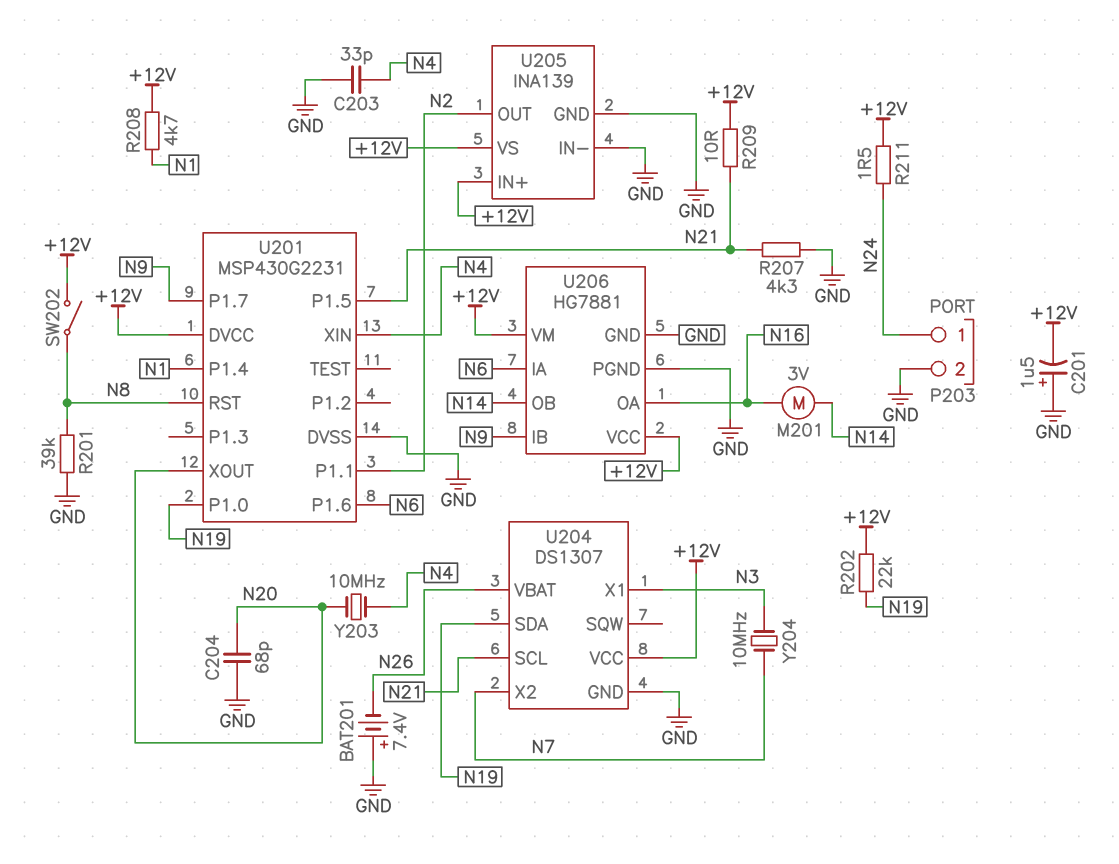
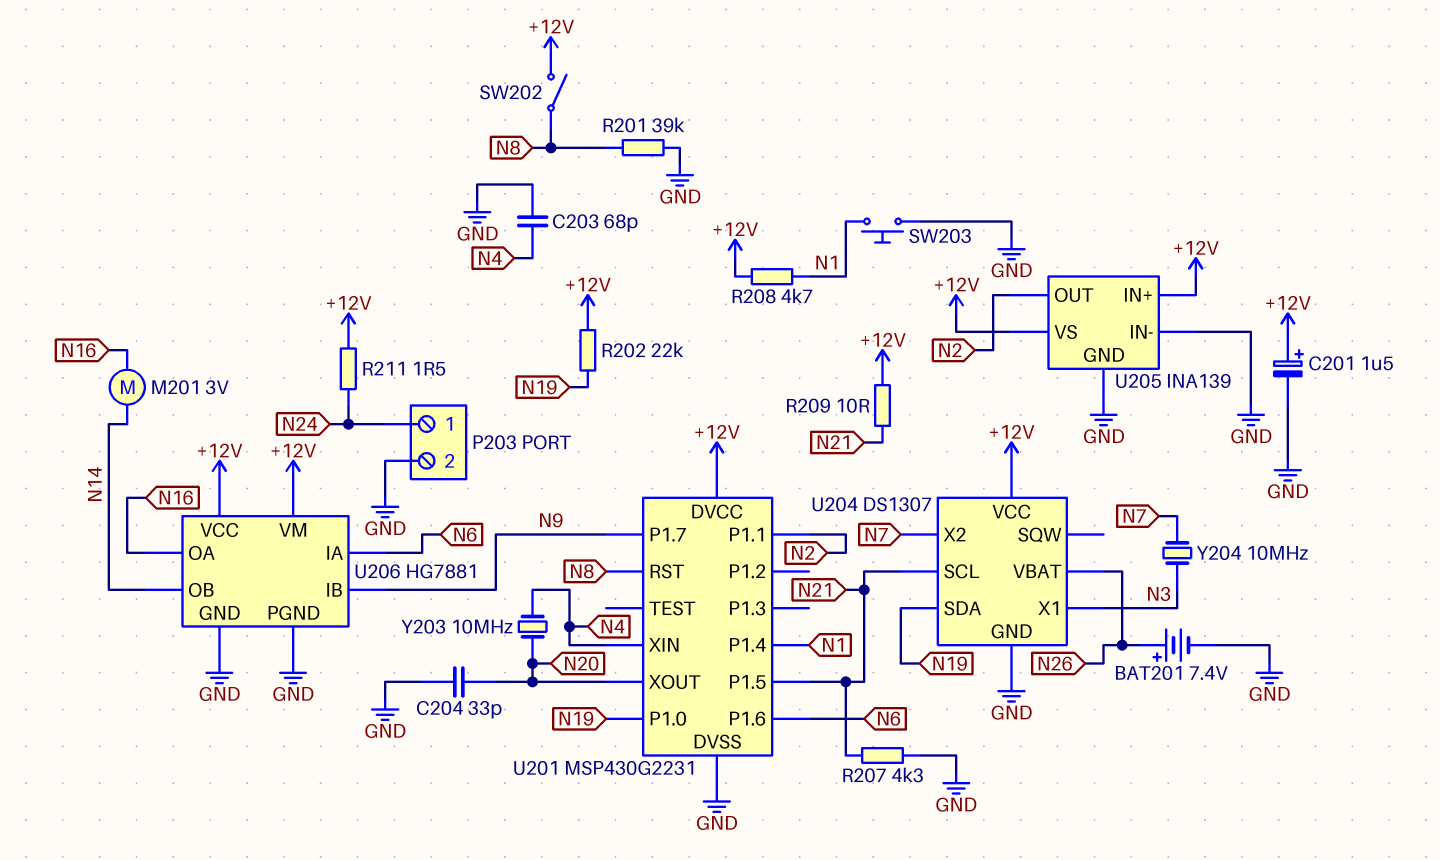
BAT201: 7.4V (plus GND, minus N26) -> 7.4V (plus N26, minus GND)
C201: 1.5uF (plus GND, minus +12V) -> 1.5uF (plus +12V, minus GND)
C203: 33pF (GND, N4) -> 68pF (GND, N4)
C204: 68pF (GND, N20) -> 33pF (GND, N20)
SW203: none -> button (GND, N1)

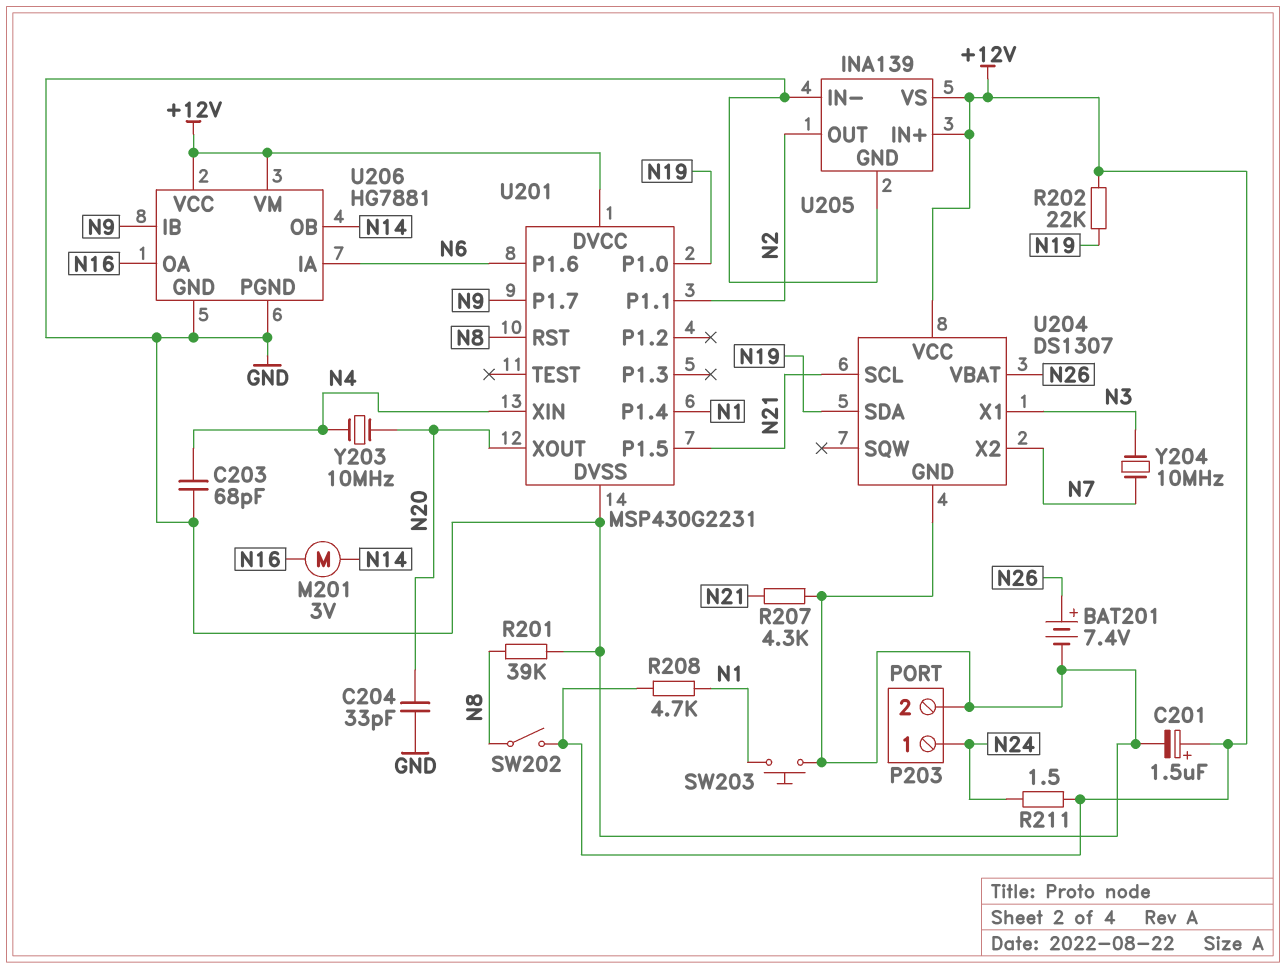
R209: 10 (+12V, N21) -> none

